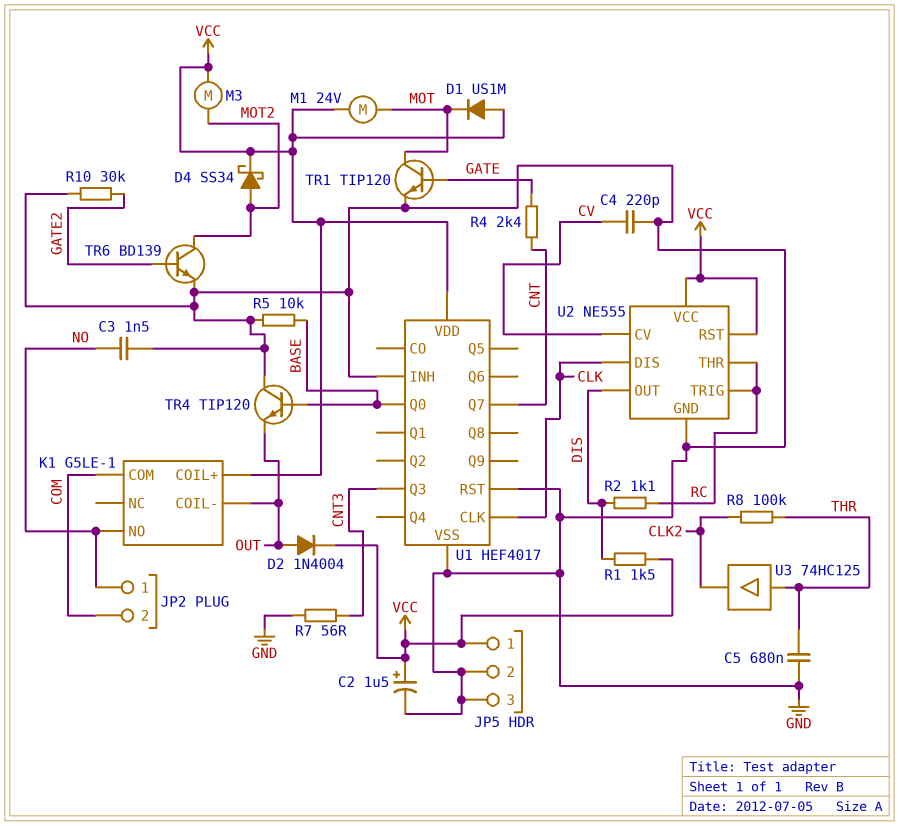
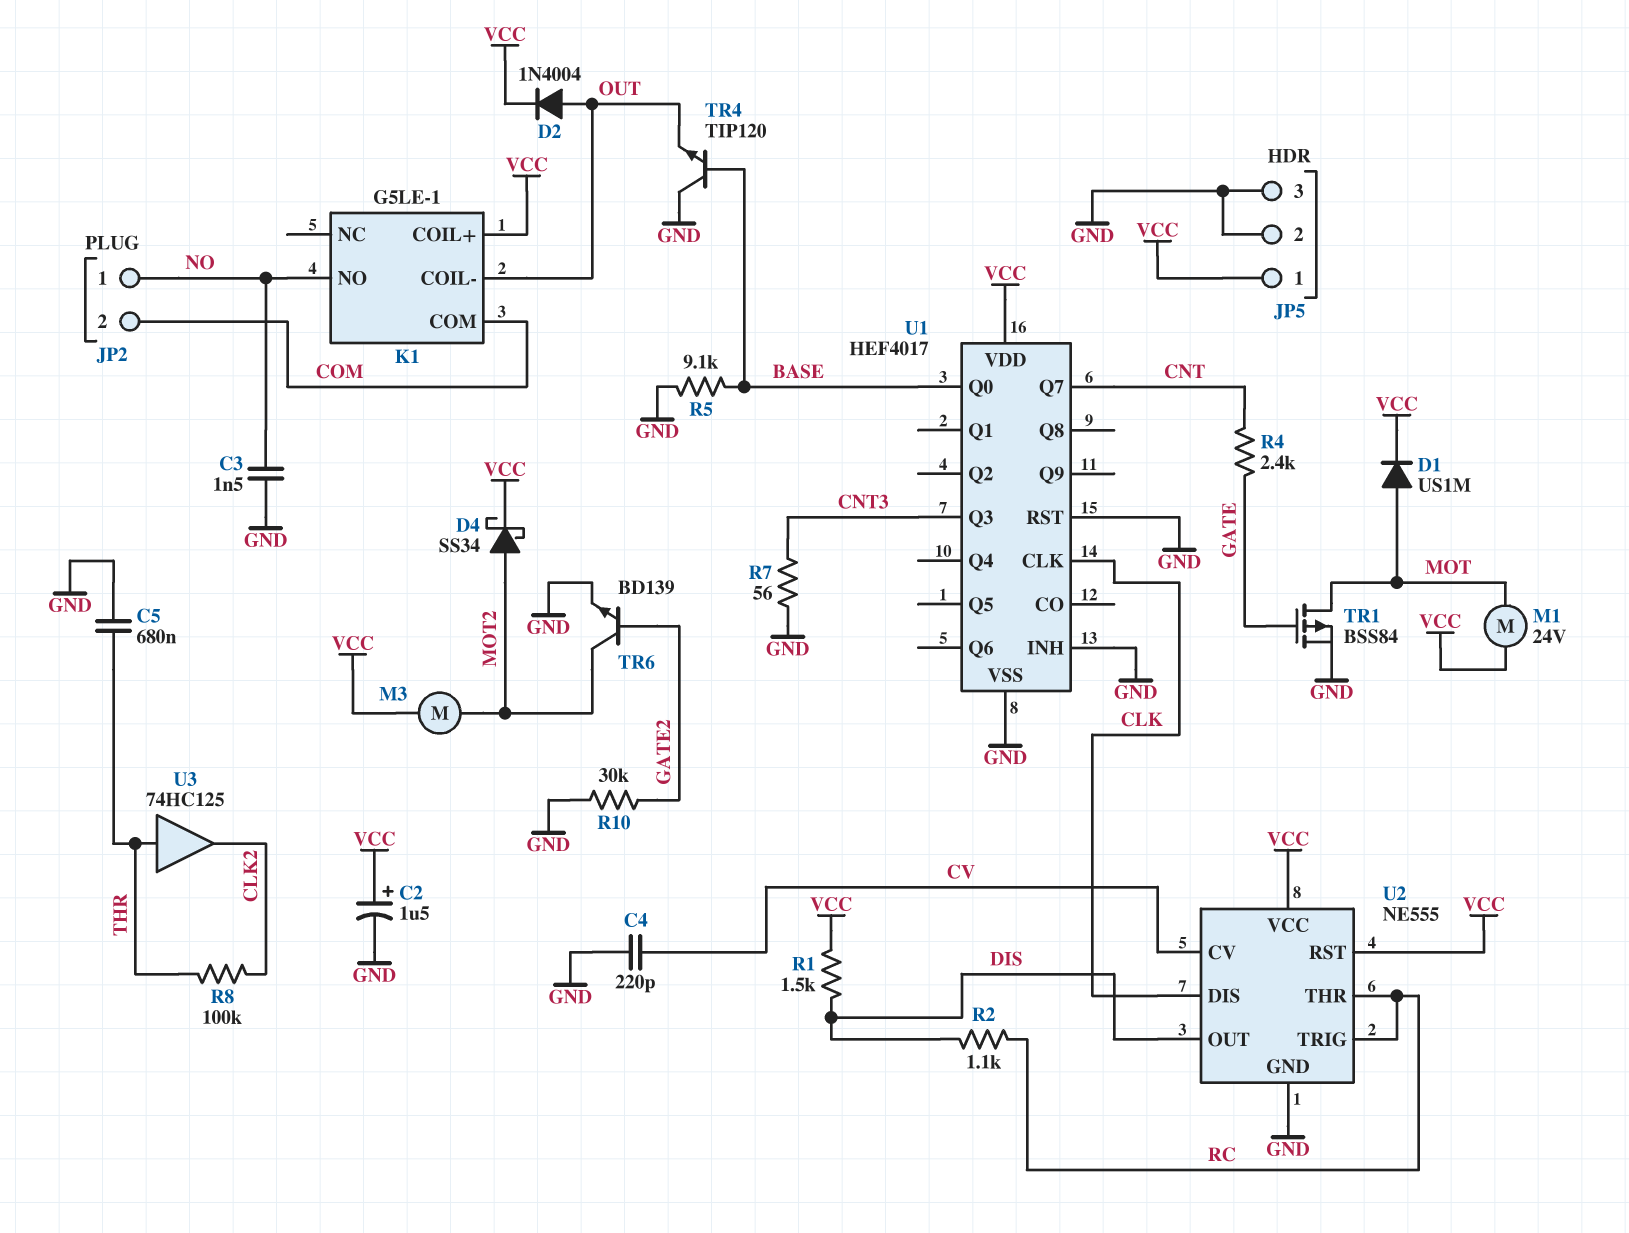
D1: diode US1M (A VCC, K MOT) -> diode US1M (A MOT, K VCC)
R5: 10k (BASE, GND) -> 9.1k (BASE, GND)
TR1: NPN TIP120 (B GATE, C MOT, E GND) -> PMOS BSS84 (G GATE, D MOT, S GND)

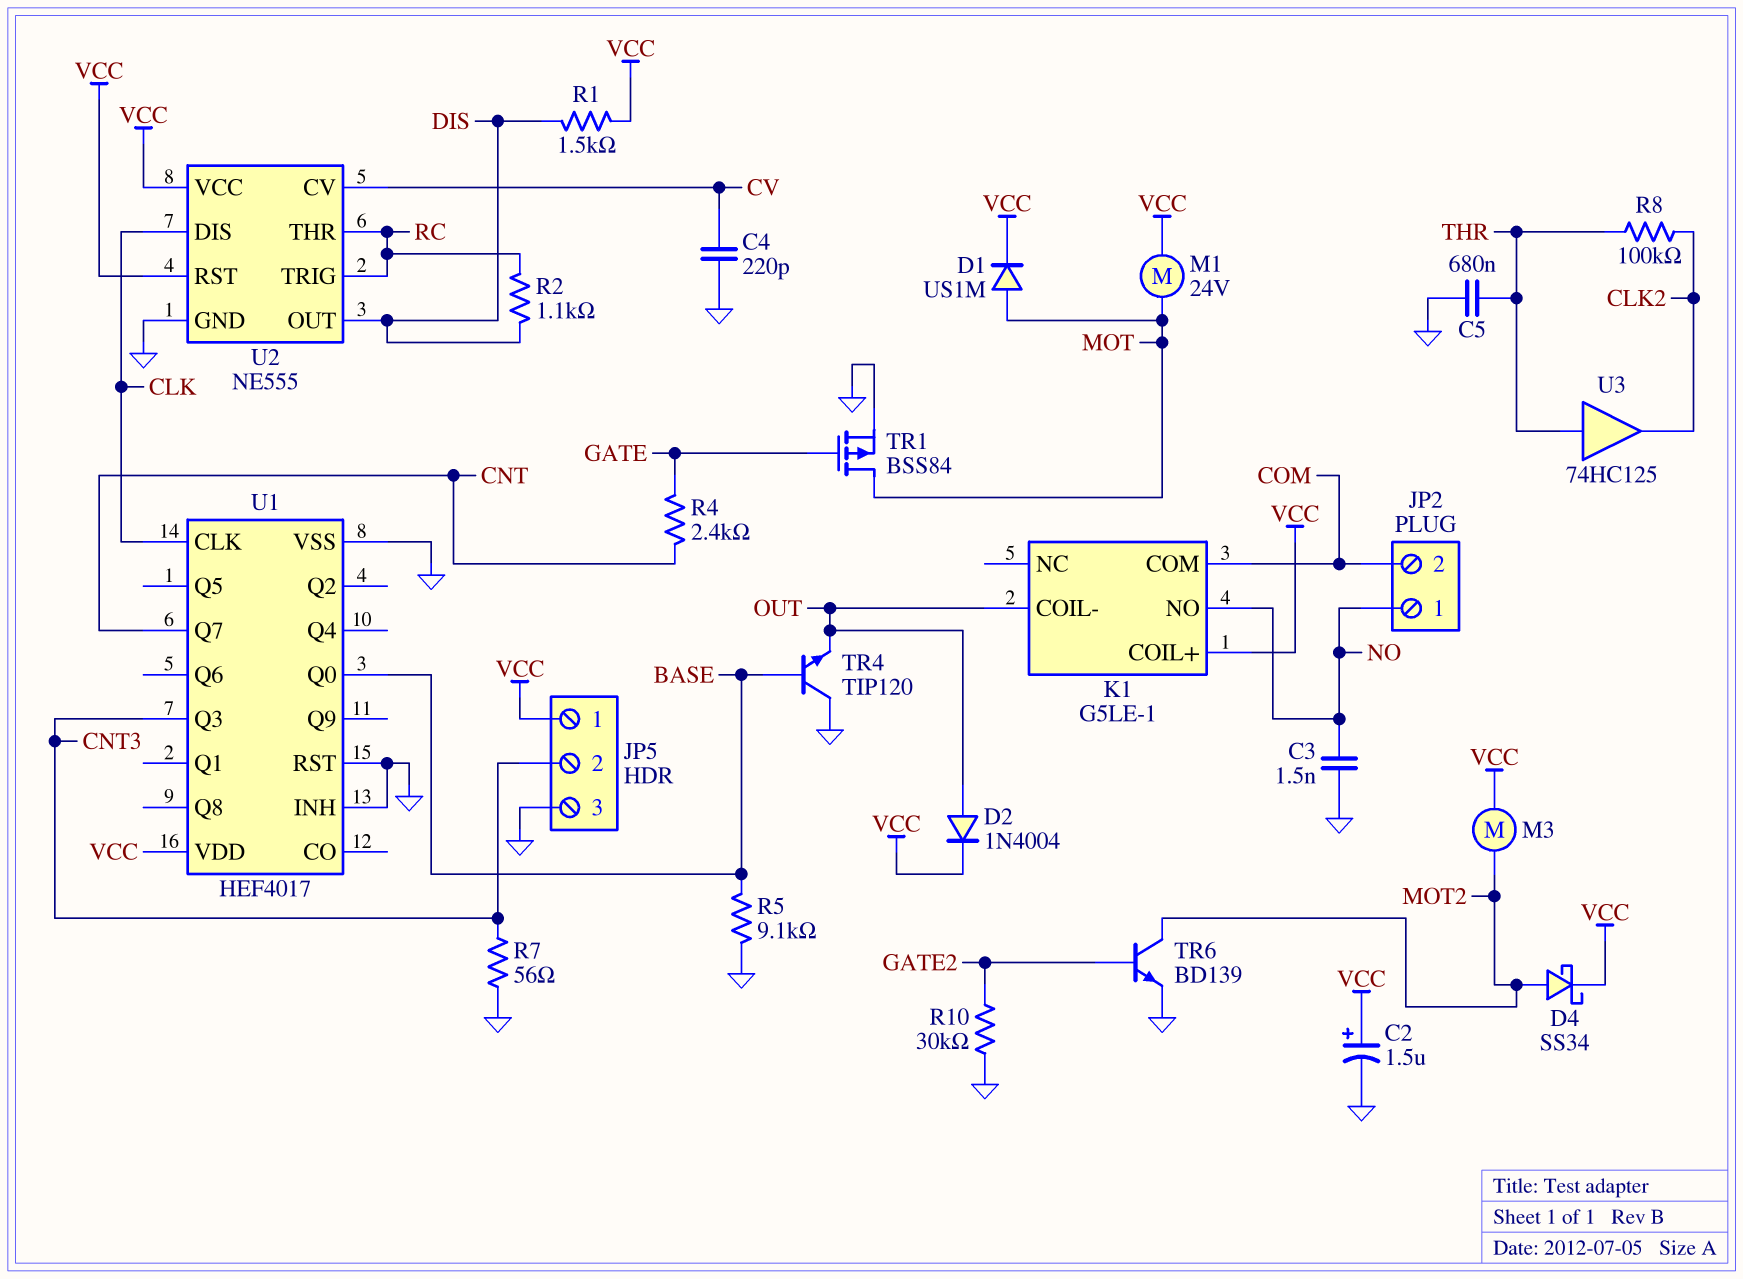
JP5 pin 2: GND -> CNT3

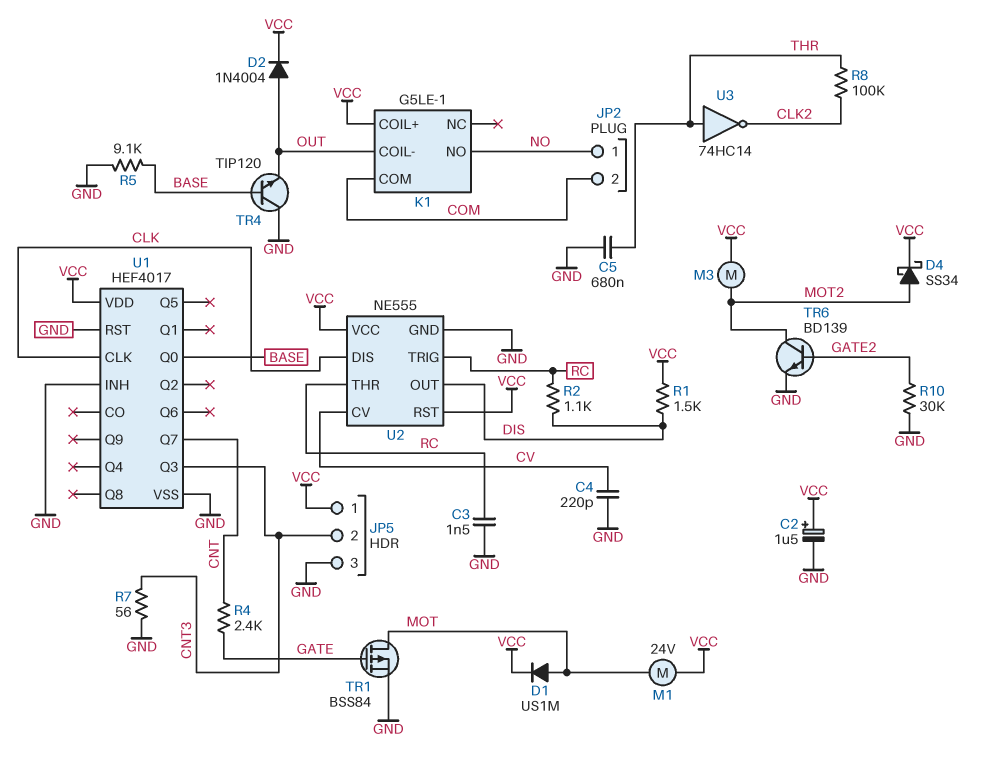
C3: 1.5nF (GND, NO) -> 1.5nF (GND, RC)
U3: buffer 74HC125 (in THR, out CLK2) -> NOT 74HC14 (in THR, out CLK2)

